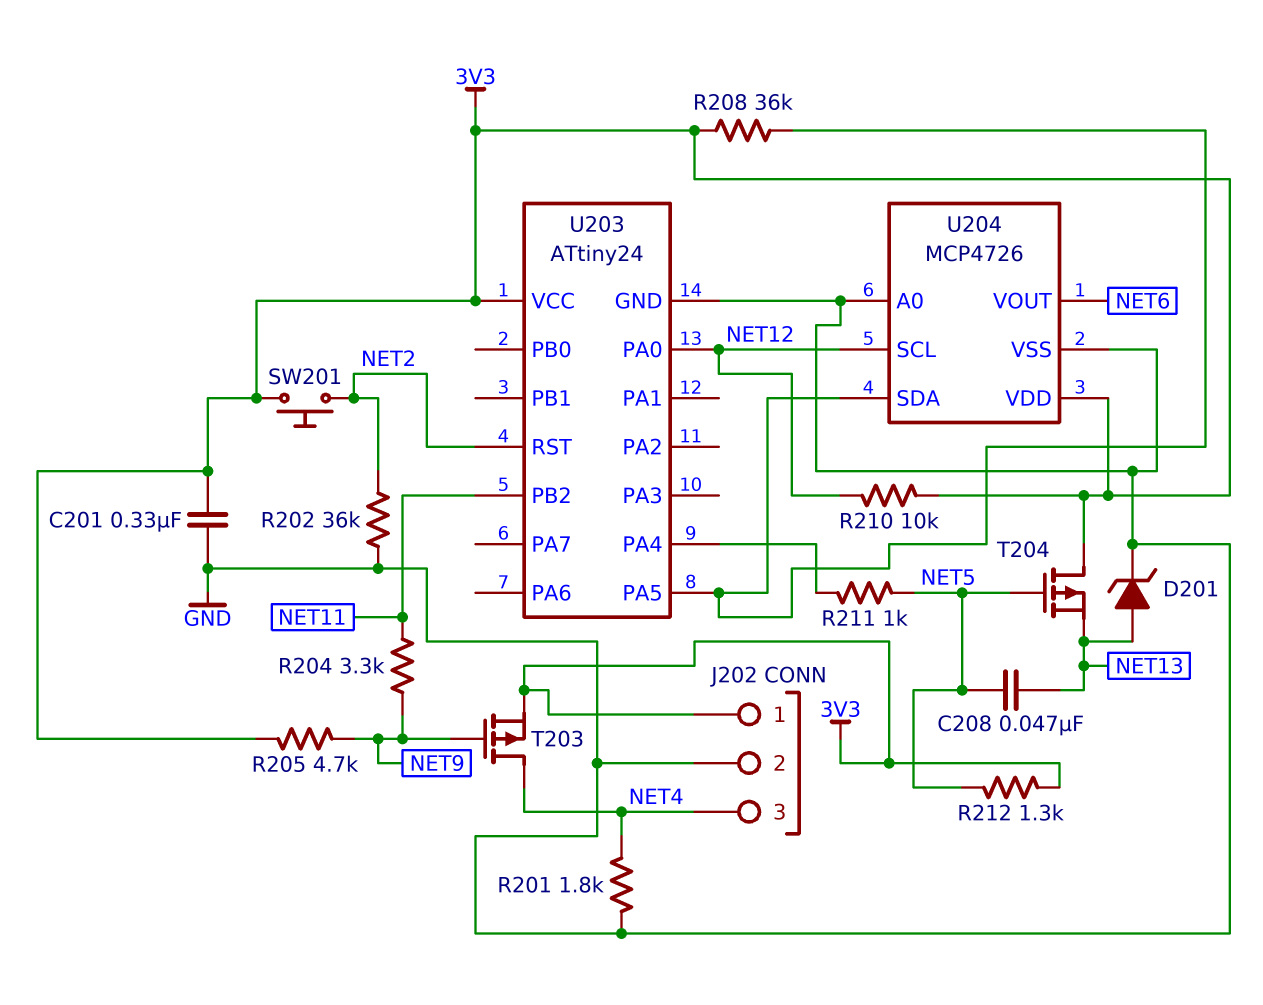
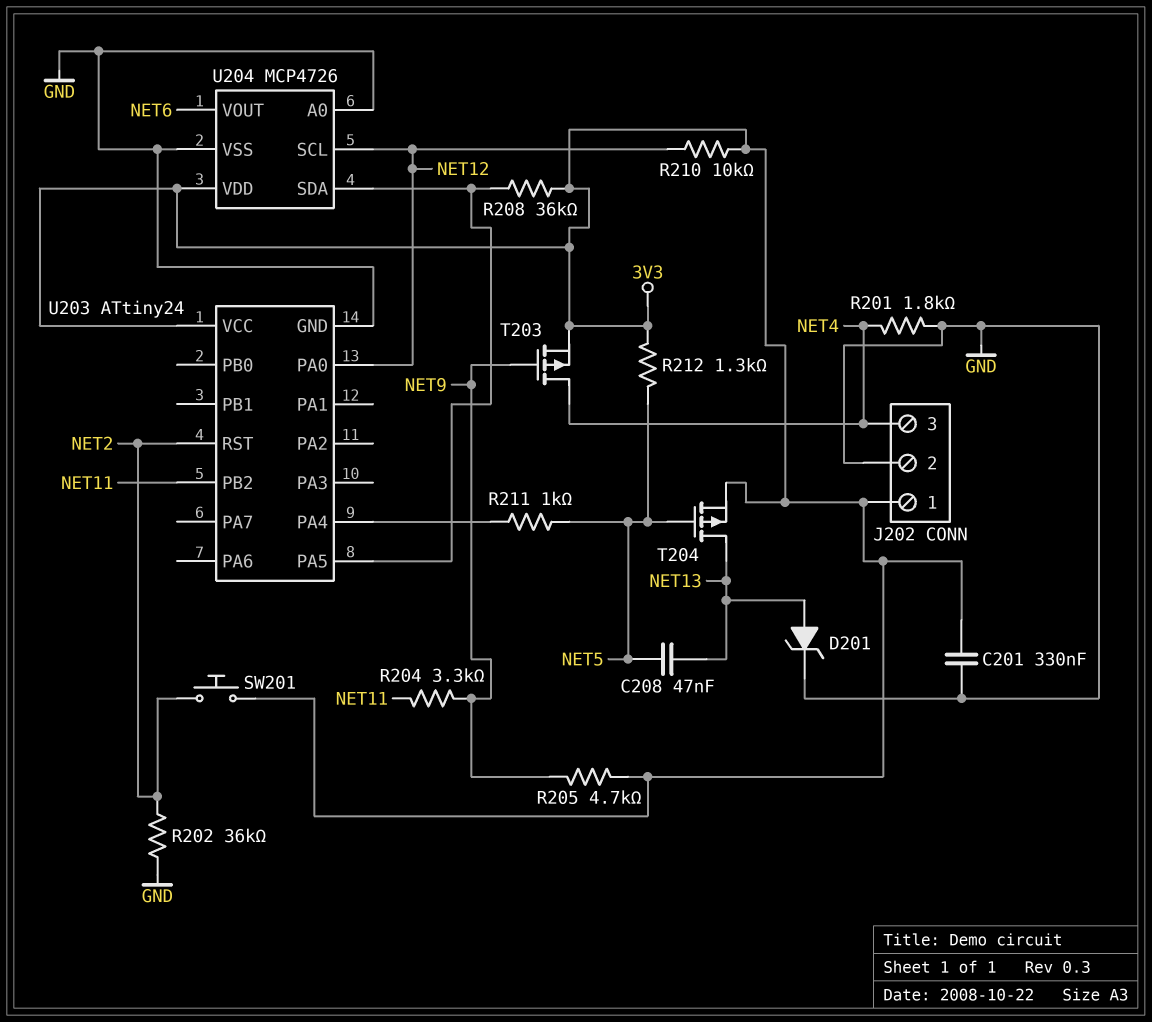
T204: PMOS (G NET5, D 3V3, S NET13) -> PMOS (G NET5, D NET13, S 3V3)

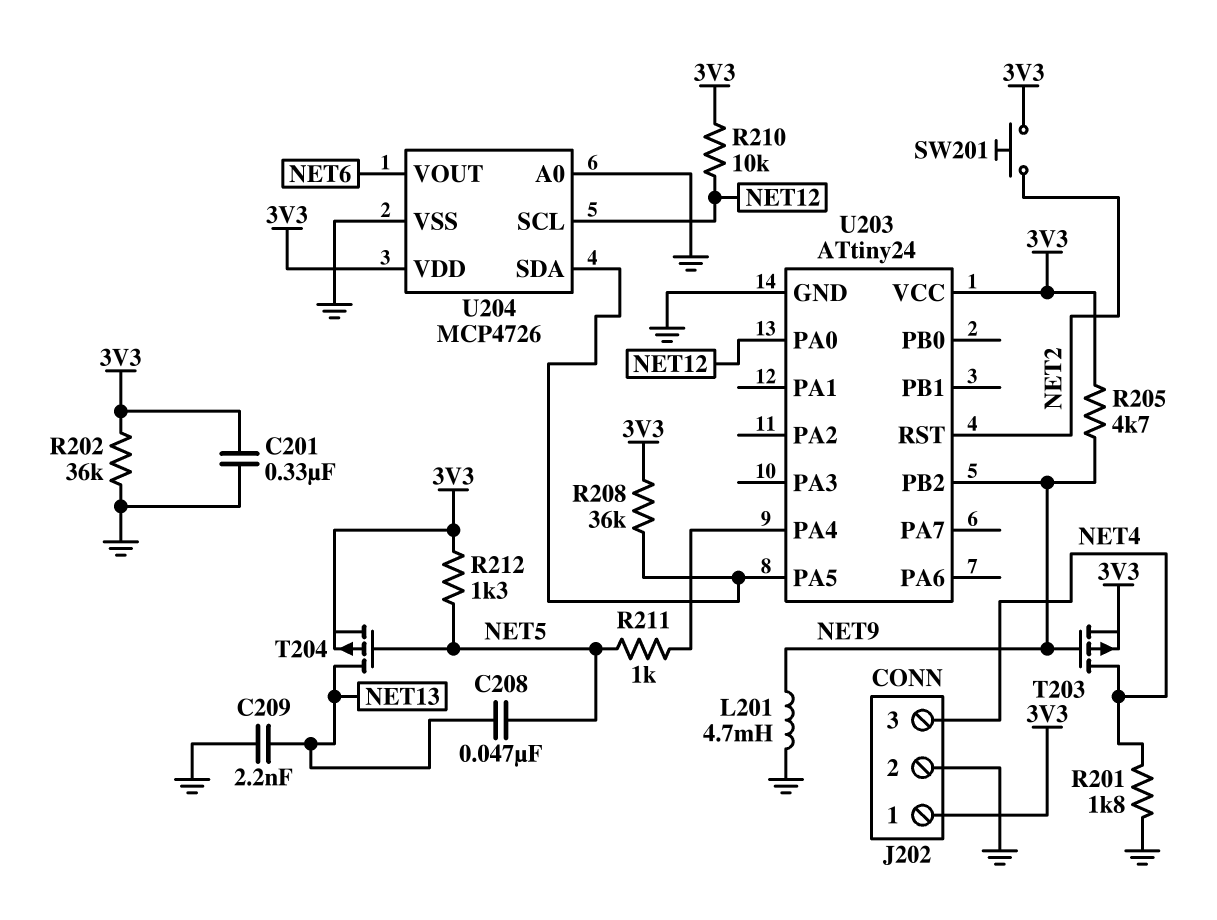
C209: none -> 2.2nF (GND, NET13)
D201: zener (A NET13, K GND) -> none
L201: none -> 4.7mH (GND, NET9)
R202: 36k (GND, NET2) -> 36k (3V3, GND)
R204: 3.3k (NET9, NET11) -> none
U203 pin PB2: NET11 -> NET9

